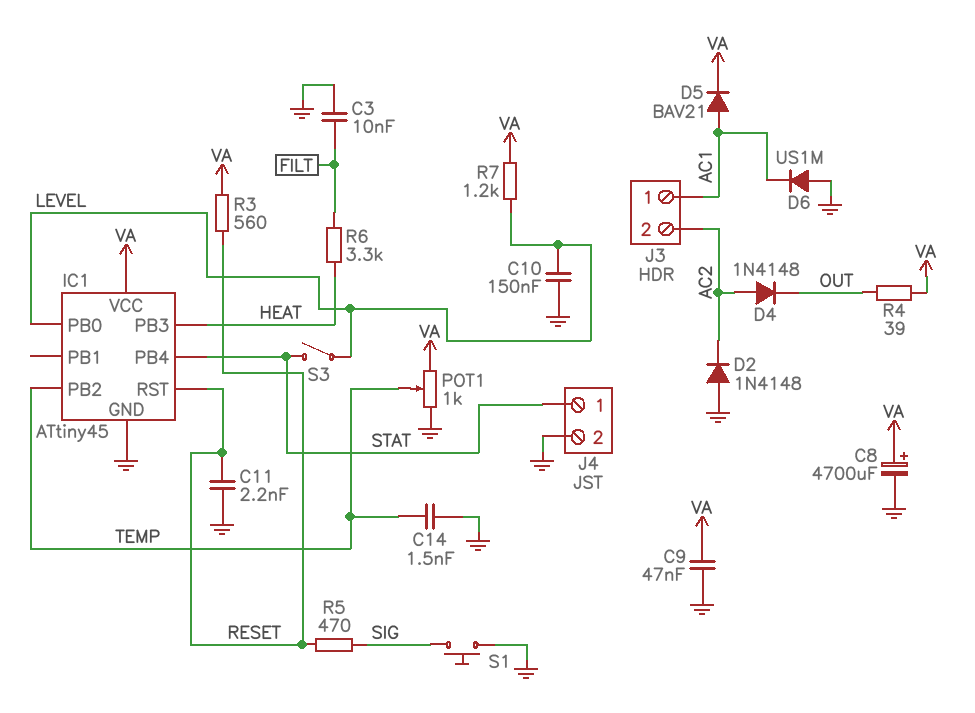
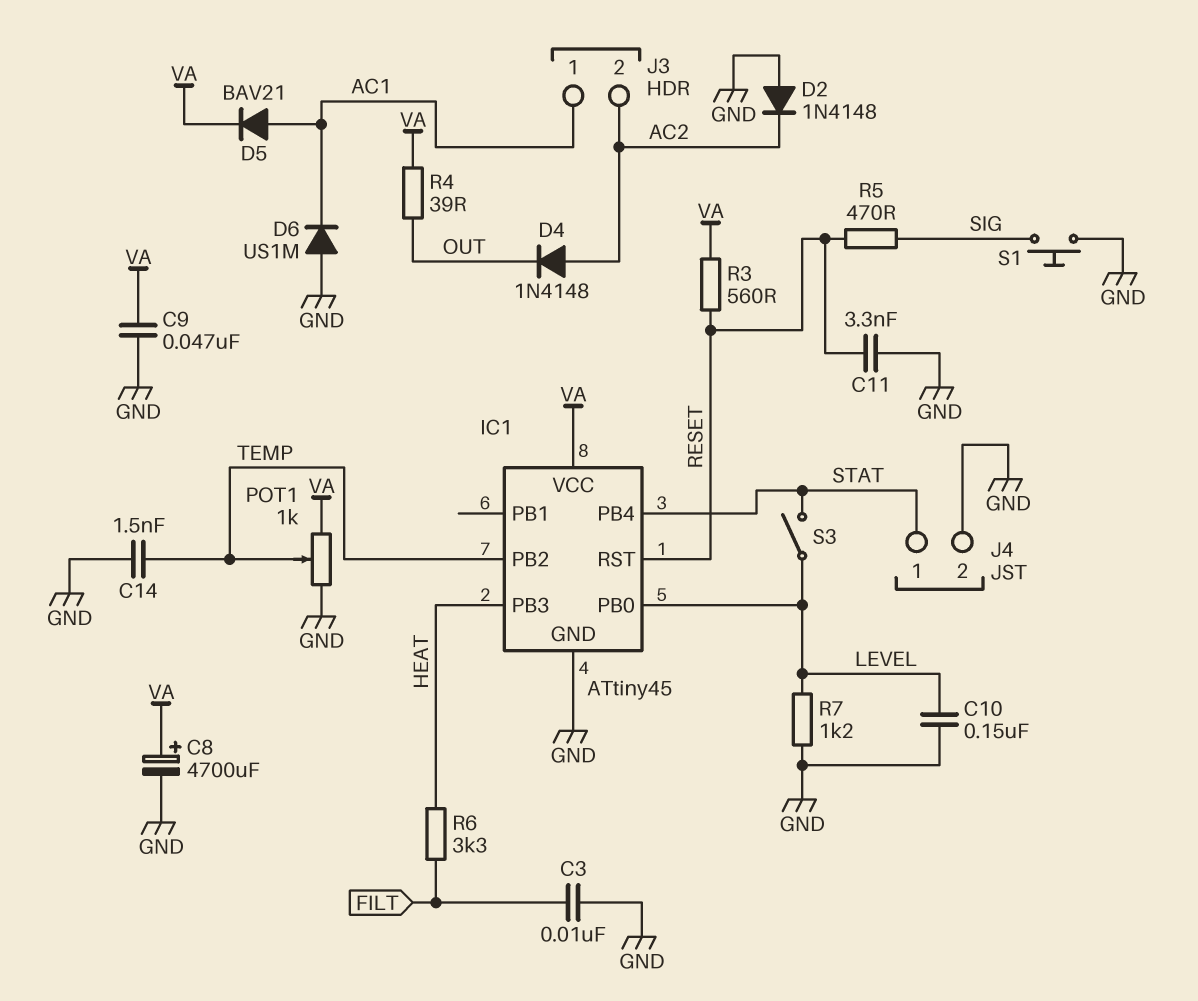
C11: 2.2nF (GND, RESET) -> 3.3nF (GND, RESET)
R7: 1.2k (LEVEL, VA) -> 1.2k (GND, LEVEL)

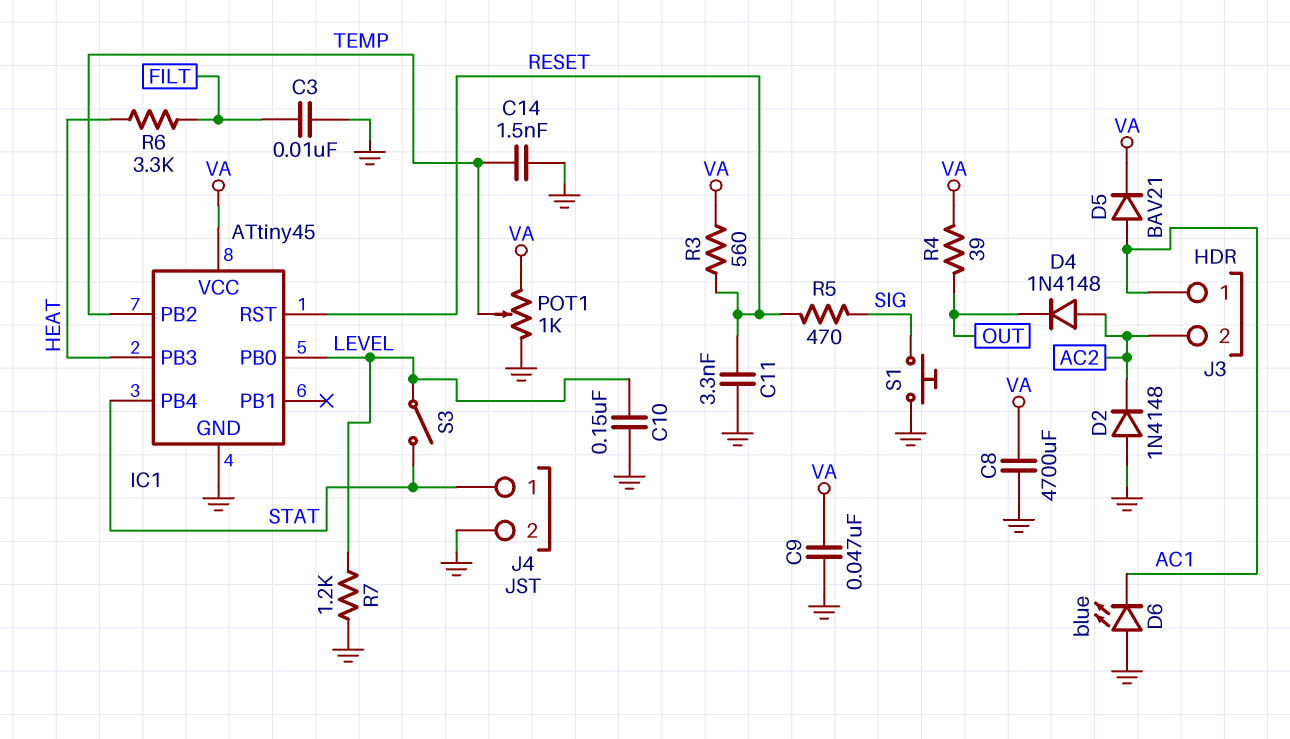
C8: 4700uF (plus VA, minus GND) -> 4700uF (GND, VA)
D6: diode US1M (A GND, K AC1) -> LED blue (A GND, K AC1)

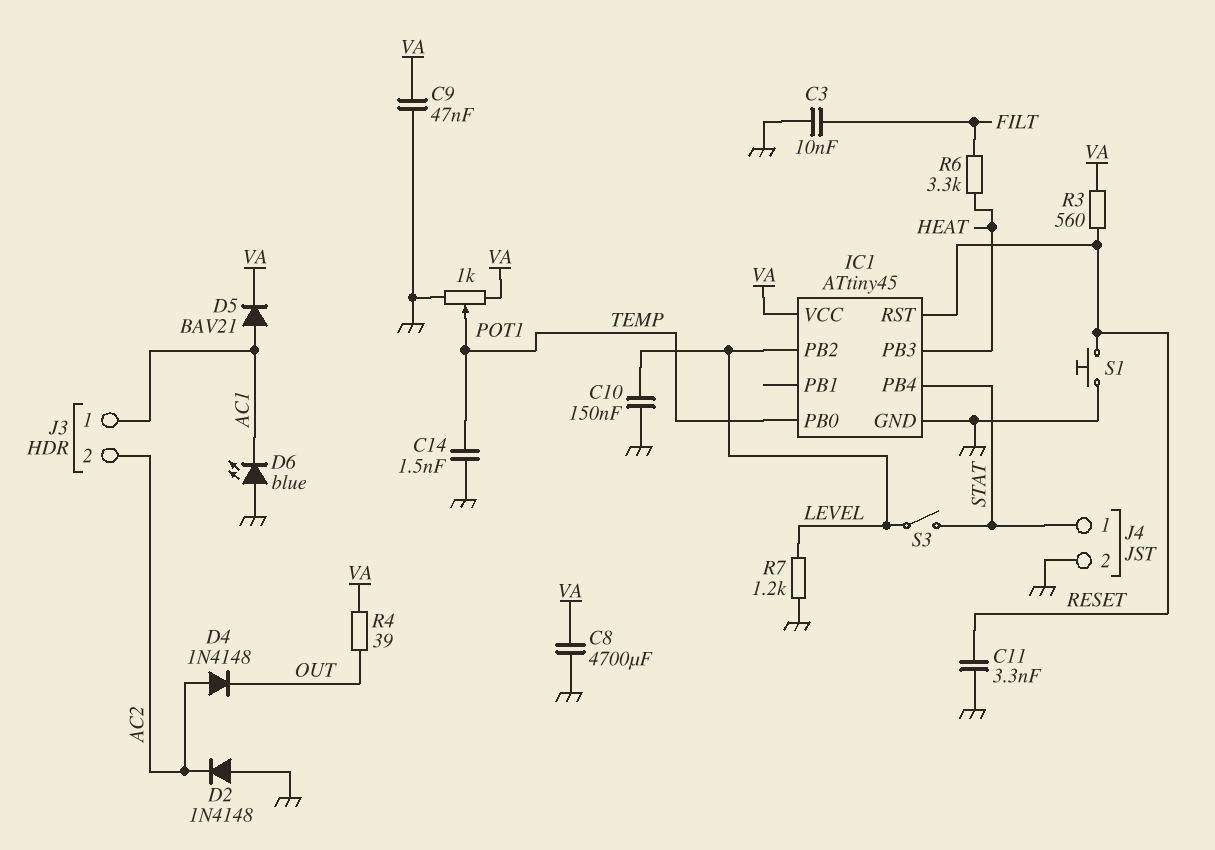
IC1 pin PB0: LEVEL -> TEMP
IC1 pin PB2: TEMP -> LEVEL
R5: 470 (RESET, SIG) -> none
S1: button (GND, SIG) -> button (GND, RESET)

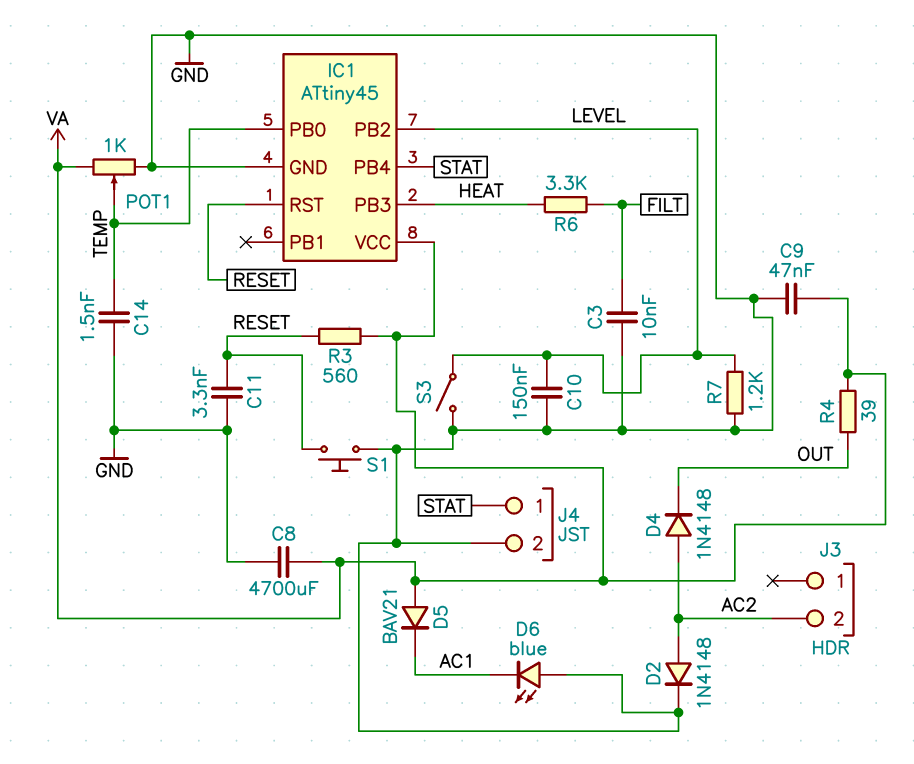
D2: diode 1N4148 (A GND, K AC2) -> diode 1N4148 (A AC2, K GND)
D5: diode BAV21 (A AC1, K VA) -> diode BAV21 (A VA, K AC1)
J3 pin 1: AC1 -> none
S3: switch (LEVEL, STAT) -> switch (GND, LEVEL)

